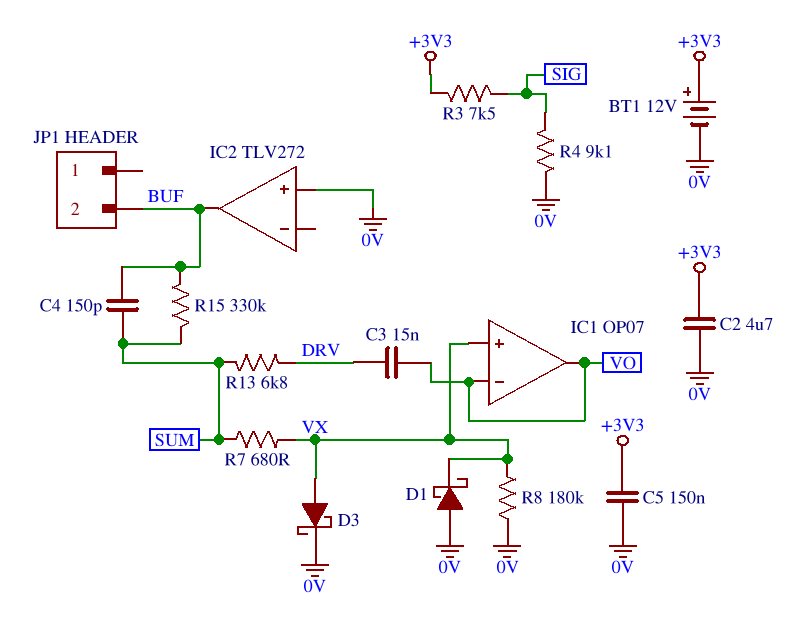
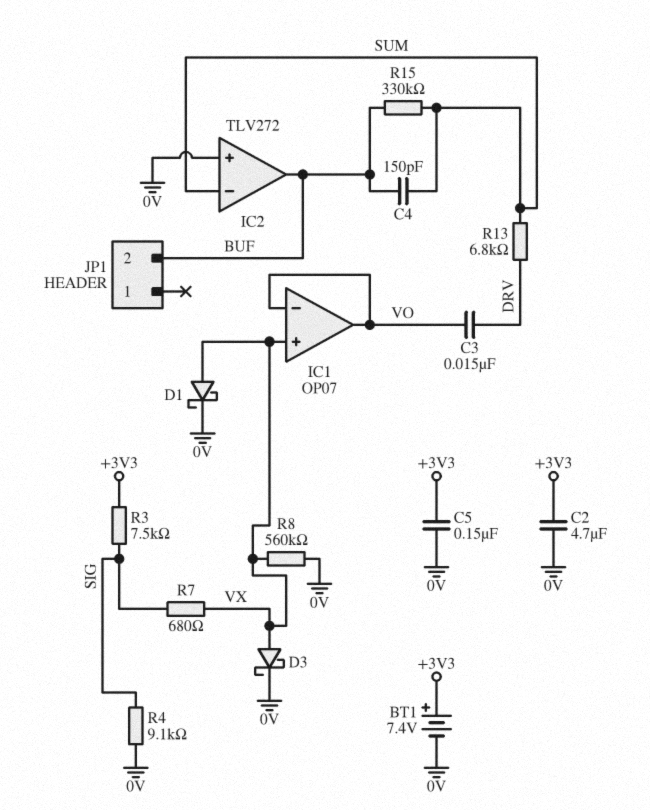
BT1: 12V (plus +3V3, minus 0V) -> 7.4V (plus +3V3, minus 0V)
D1: schottky (A 0V, K VX) -> schottky (A VX, K 0V)
IC2 pin in-: none -> SUM
R7: 680 (SUM, VX) -> 680 (SIG, VX)
R8: 180k (0V, VX) -> 560k (0V, VX)

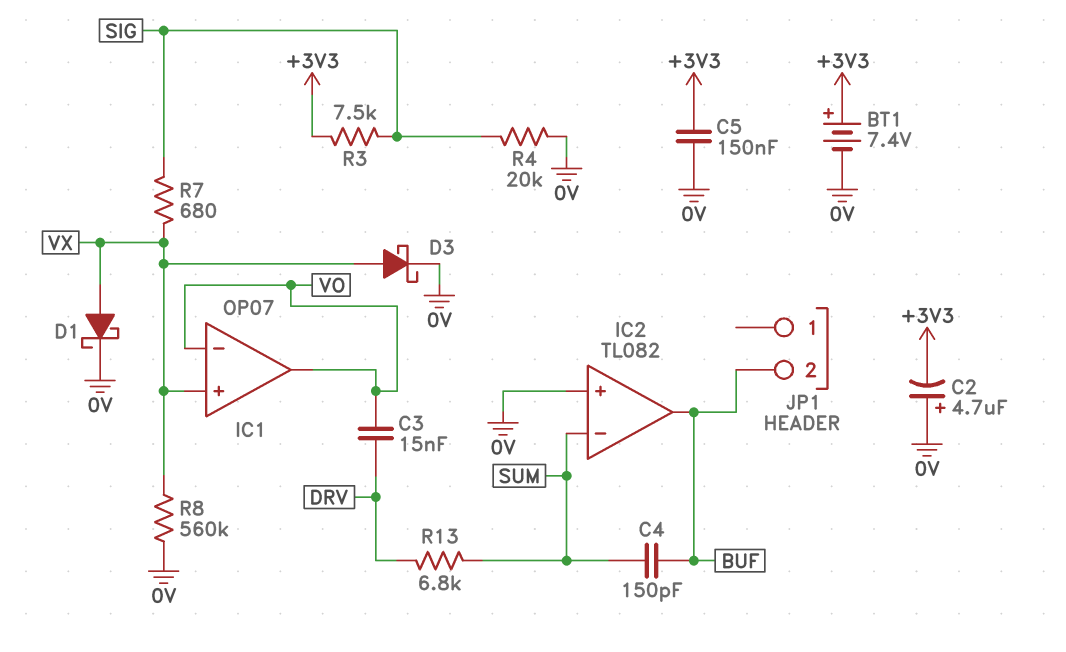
C2: 4.7uF (+3V3, 0V) -> 4.7uF (plus 0V, minus +3V3)
IC2: TLV272 -> TL082
R4: 9.1k (0V, SIG) -> 20k (0V, SIG)
R15: 330k (BUF, SUM) -> none

